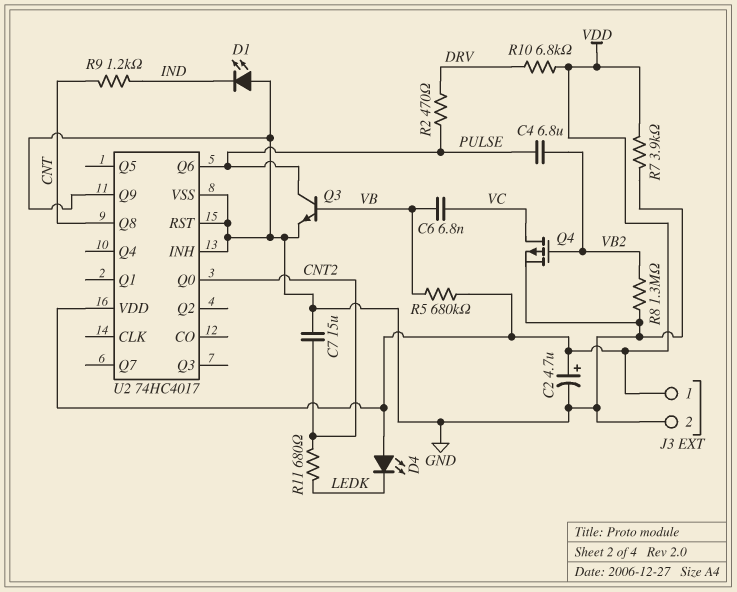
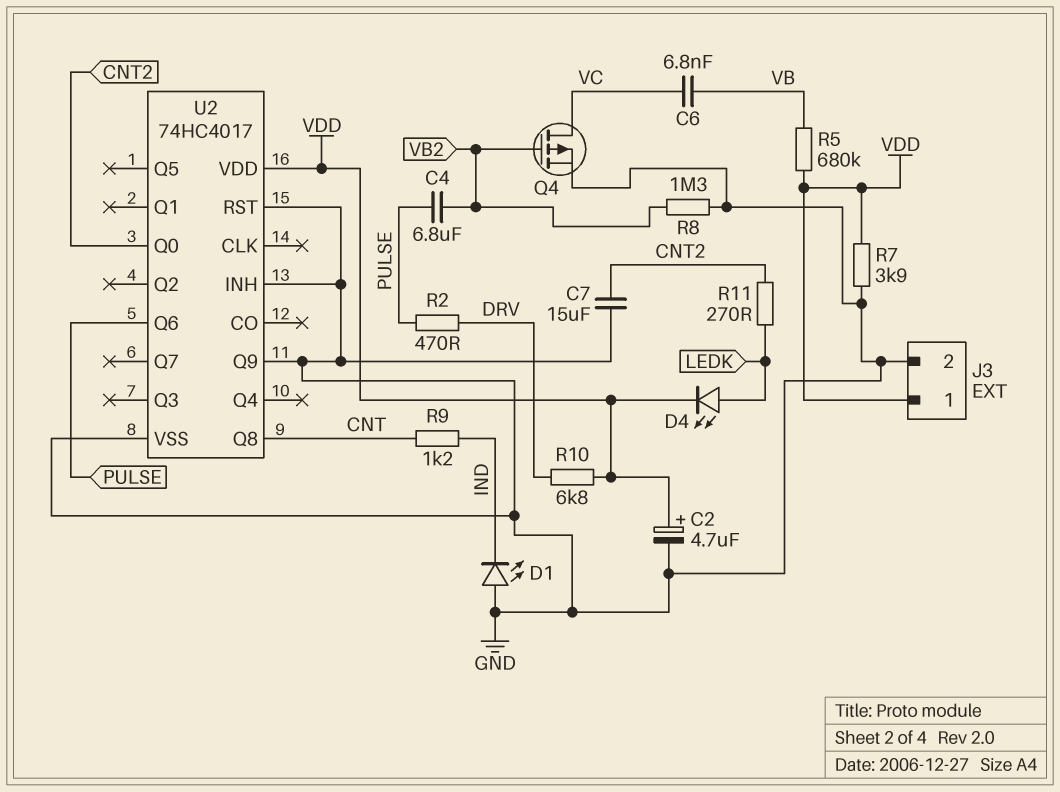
D4: LED (A VDD, K LEDK) -> LED (A LEDK, K VDD)
Q3: NPN (B VB, C PULSE, E GND) -> none
R11: 680 (CNT2, LEDK) -> 270 (CNT2, LEDK)

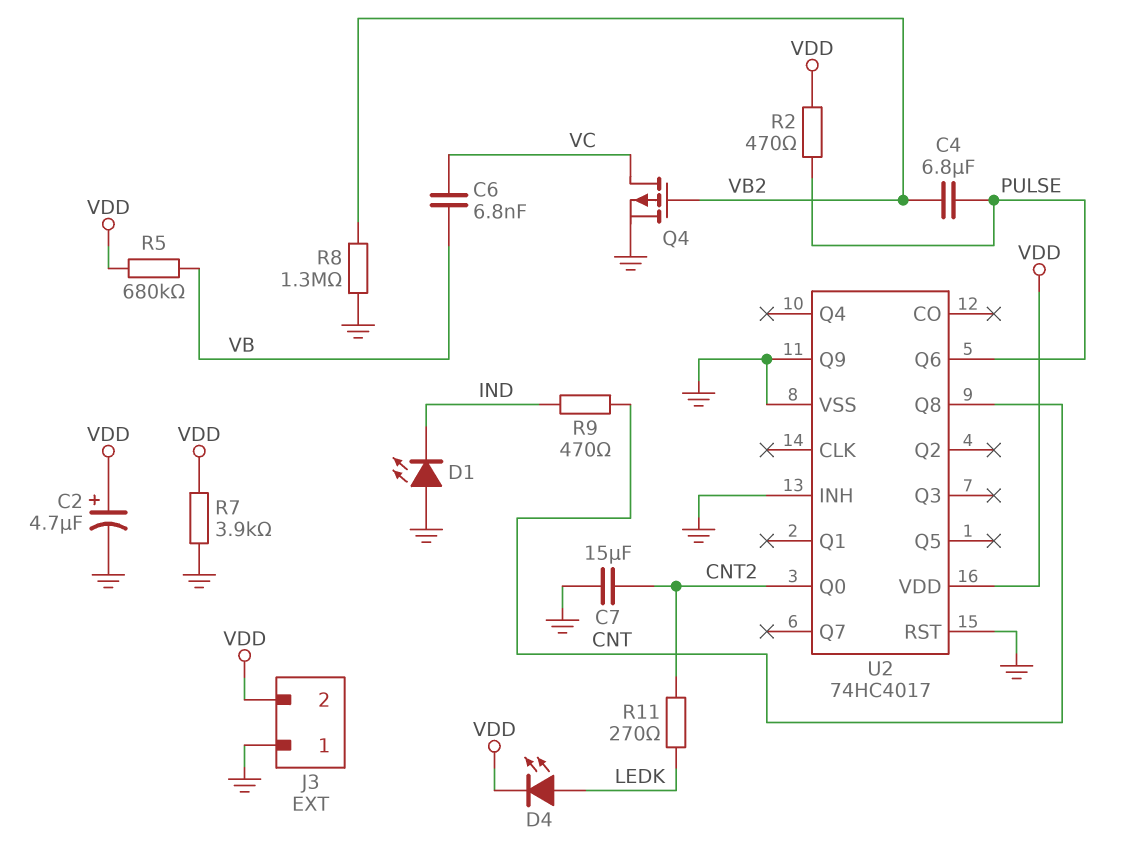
J3 pin 1: VDD -> GND
J3 pin 2: GND -> VDD
R2: 470 (DRV, PULSE) -> 470 (PULSE, VDD)
R9: 1.2k (CNT, IND) -> 470 (CNT, IND)
R10: 6.8k (DRV, VDD) -> none

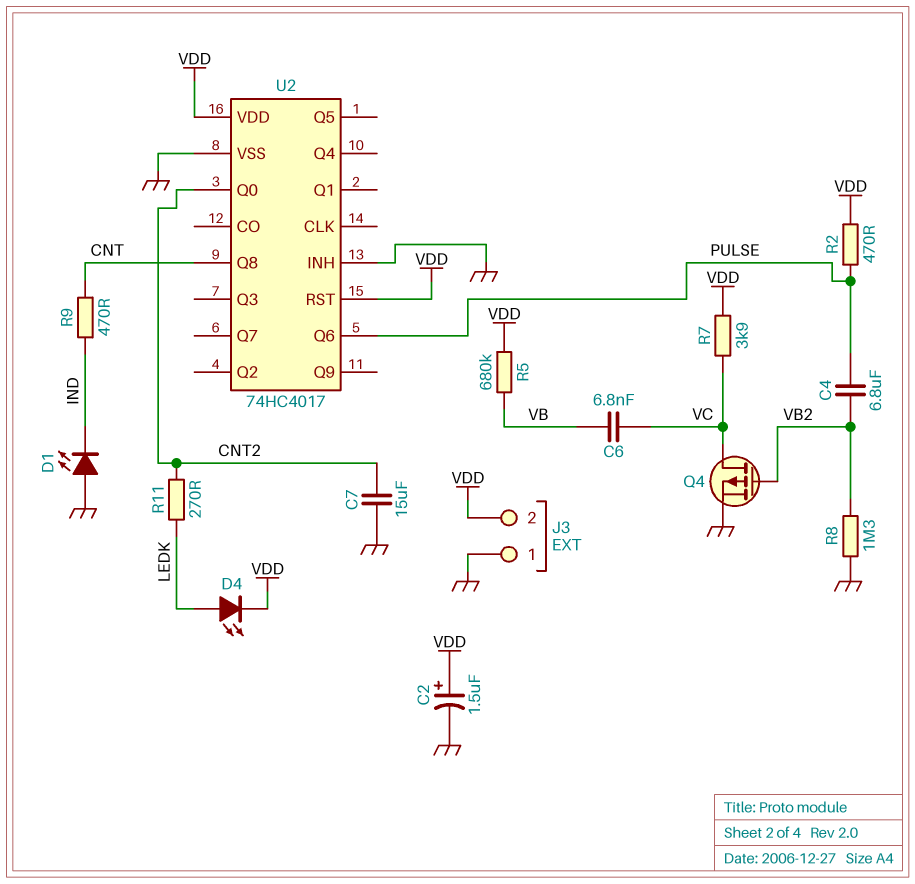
C2: 4.7uF (plus VDD, minus GND) -> 1.5uF (plus VDD, minus GND)
R7: 3.9k (GND, VDD) -> 3.9k (VC, VDD)
U2 pin Q9: GND -> none
U2 pin RST: GND -> VDD

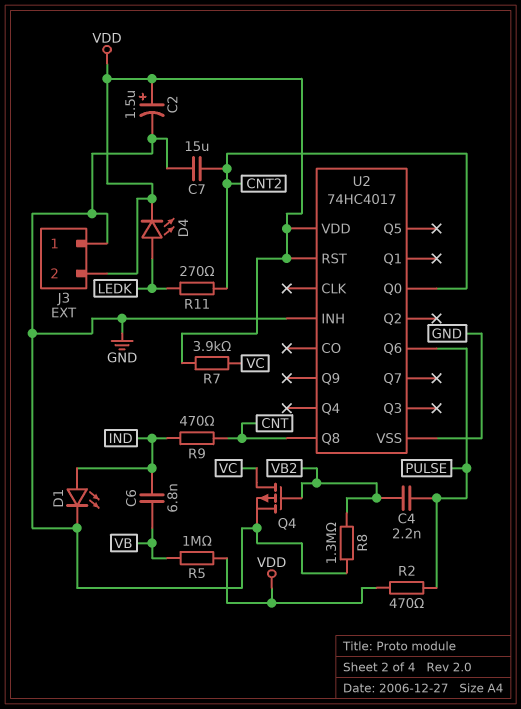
C4: 6.8uF (PULSE, VB2) -> 2.2nF (PULSE, VB2)
C6: 6.8nF (VB, VC) -> 6.8nF (IND, VB)
D1: LED (A GND, K IND) -> LED (A IND, K GND)
R5: 680k (VB, VDD) -> 1M (VB, VDD)

